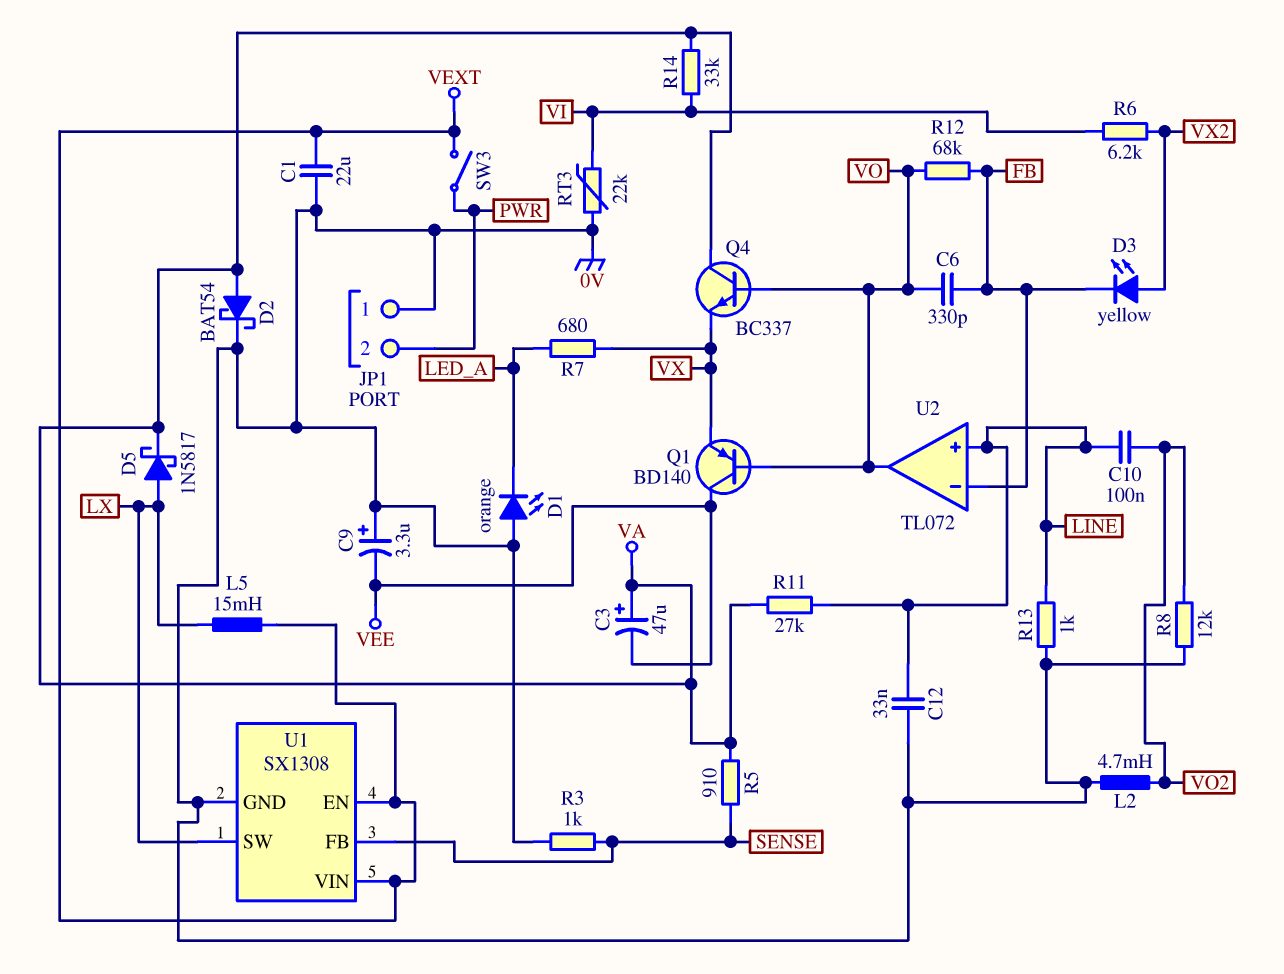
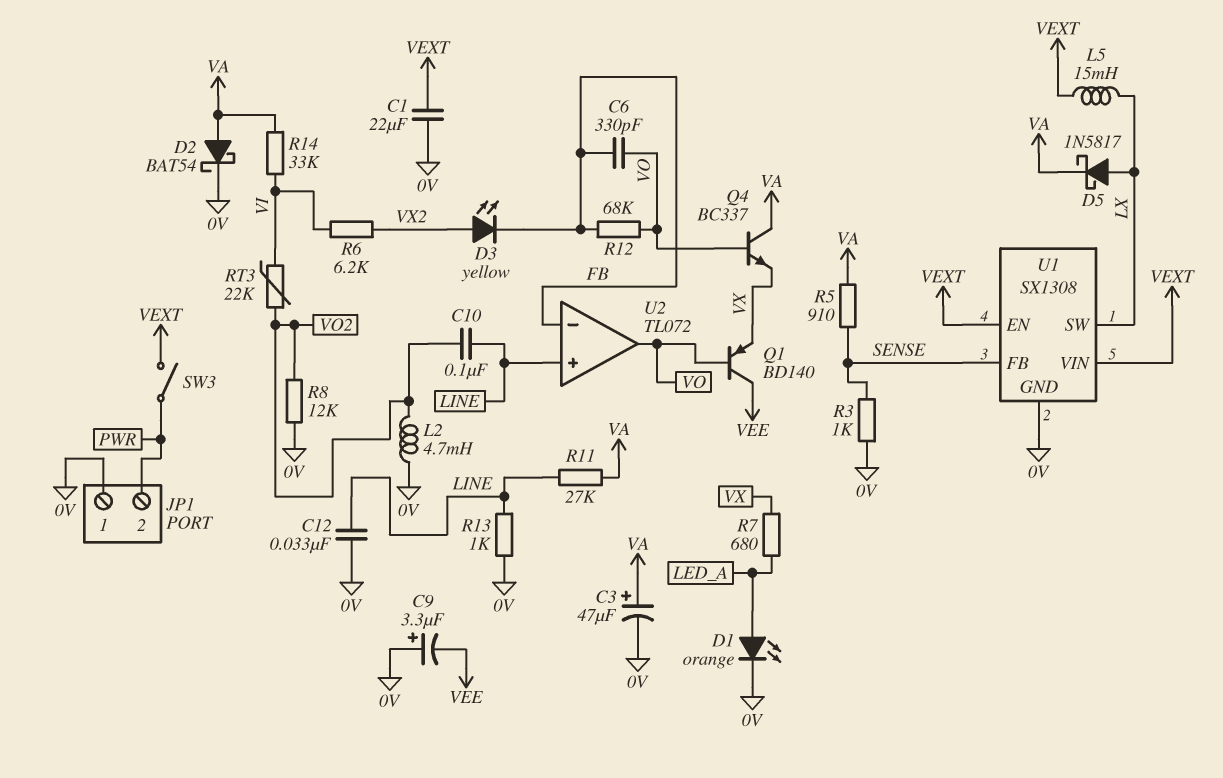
C3: 47uF (plus VA, minus VEE) -> 47uF (plus VA, minus 0V)
D1: LED orange (A 0V, K LED_A) -> LED orange (A LED_A, K 0V)
RT3: 22k (0V, VI) -> 22k (VI, VO2)

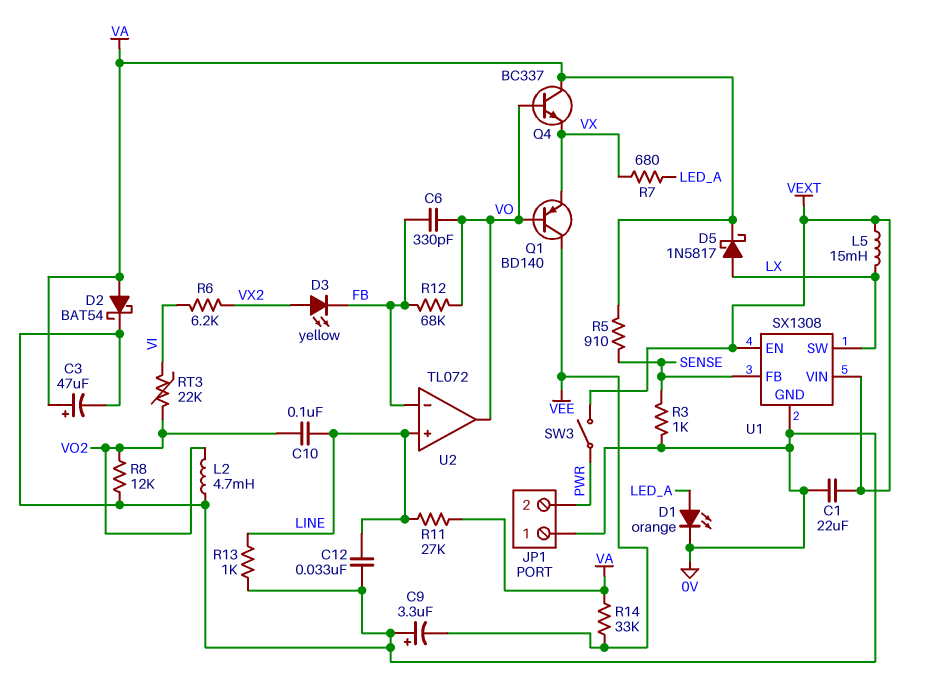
R14: 33k (VA, VI) -> 33k (VA, VEE)

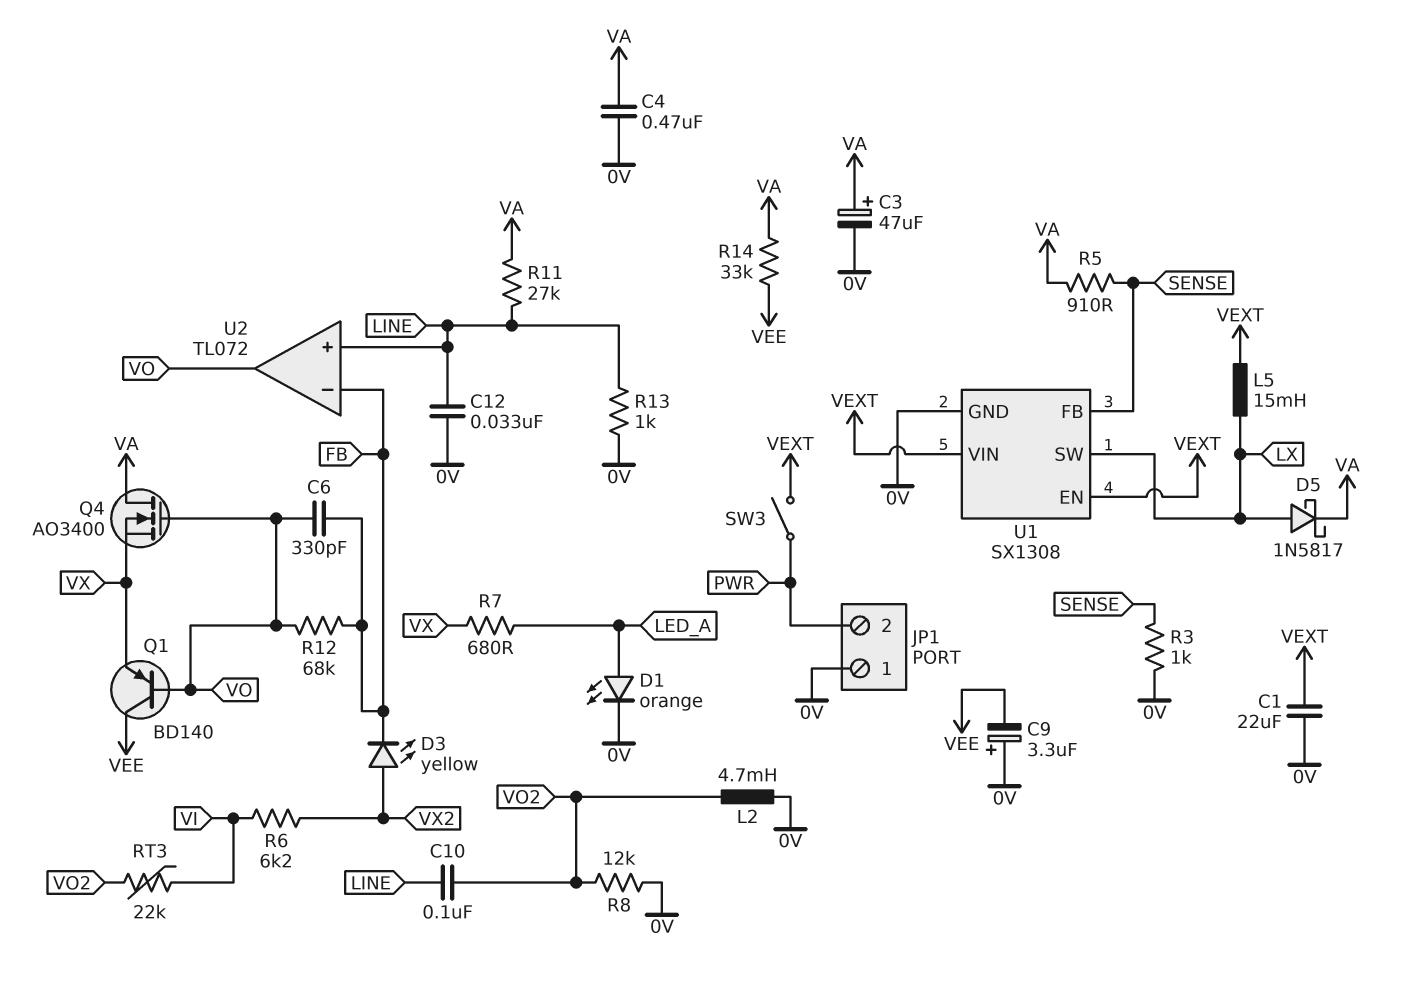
C4: none -> 470nF (0V, VA)
D2: schottky BAT54 (A VA, K 0V) -> none
Q4: NPN BC337 (B VO, C VA, E VX) -> NMOS AO3400 (G VO, D VA, S VX)

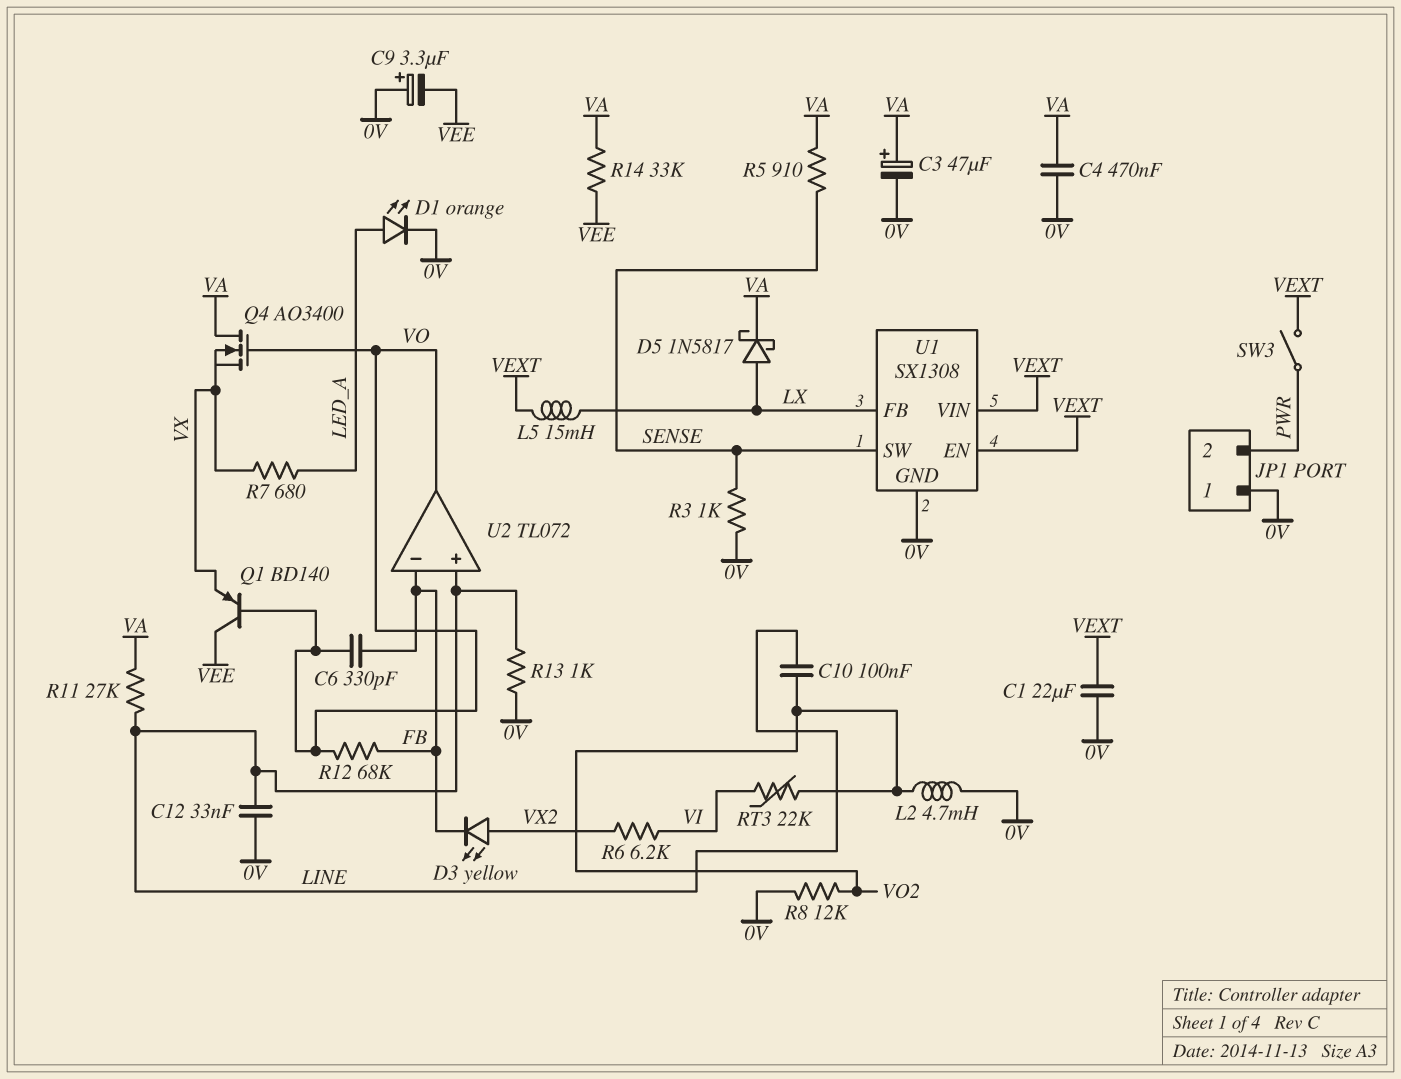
U1 pin FB: SENSE -> LX
U1 pin SW: LX -> SENSE

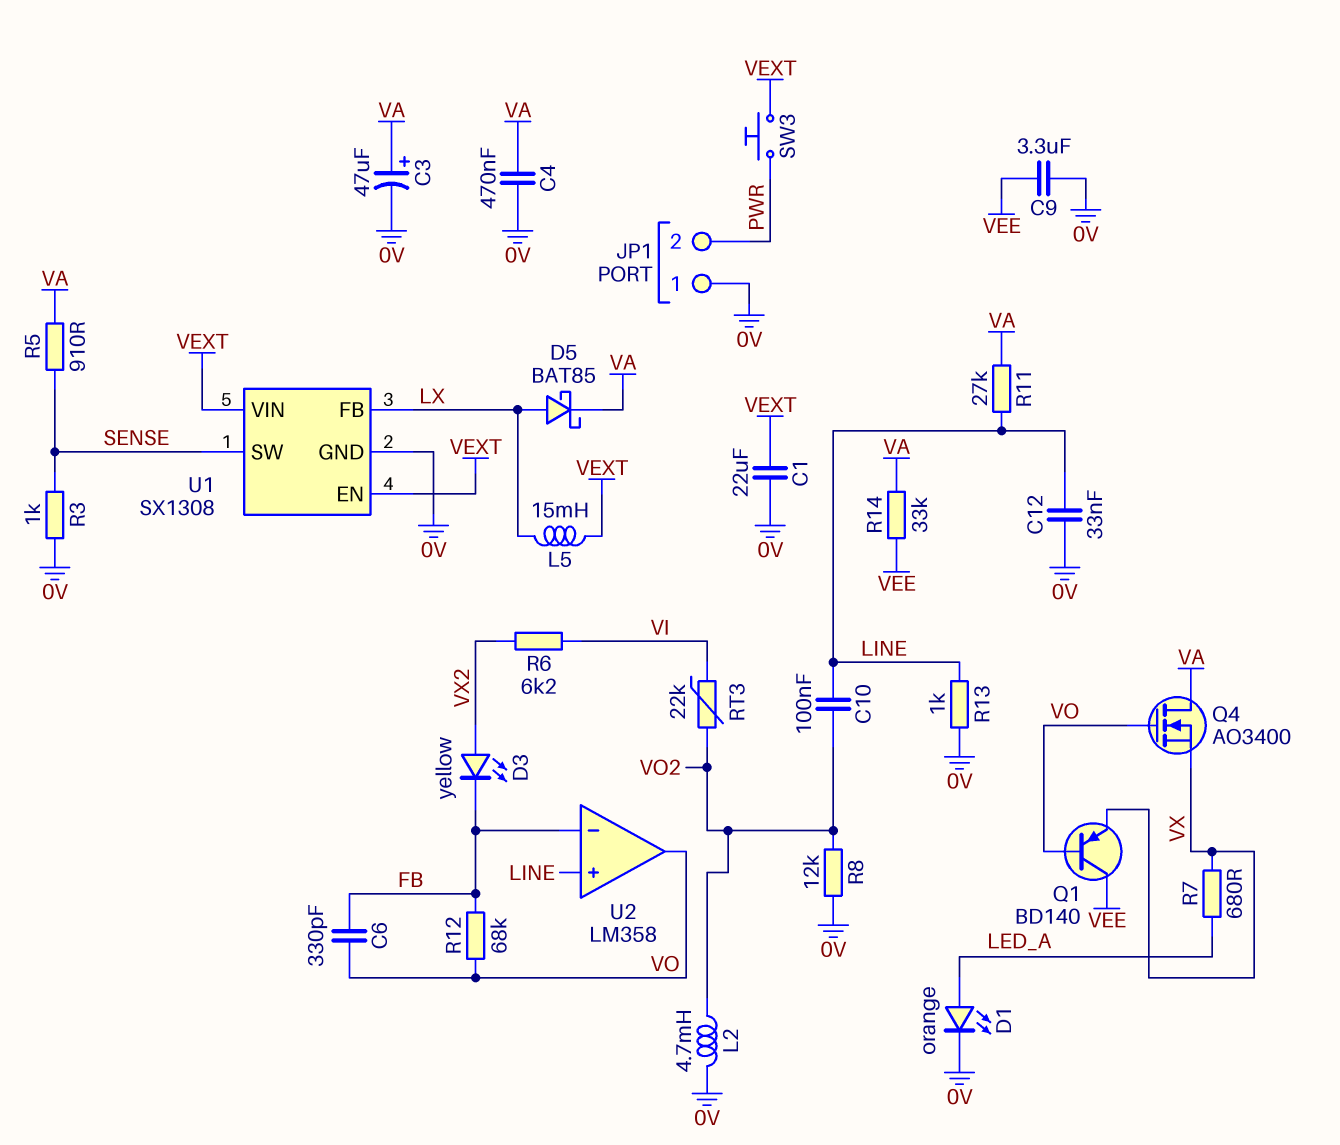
C9: 3.3uF (plus 0V, minus VEE) -> 3.3uF (0V, VEE)
D5: schottky 1N5817 (A LX, K VA) -> schottky BAT85 (A LX, K VA)
SW3: switch (PWR, VEXT) -> button (PWR, VEXT)
U2: TL072 -> LM358

